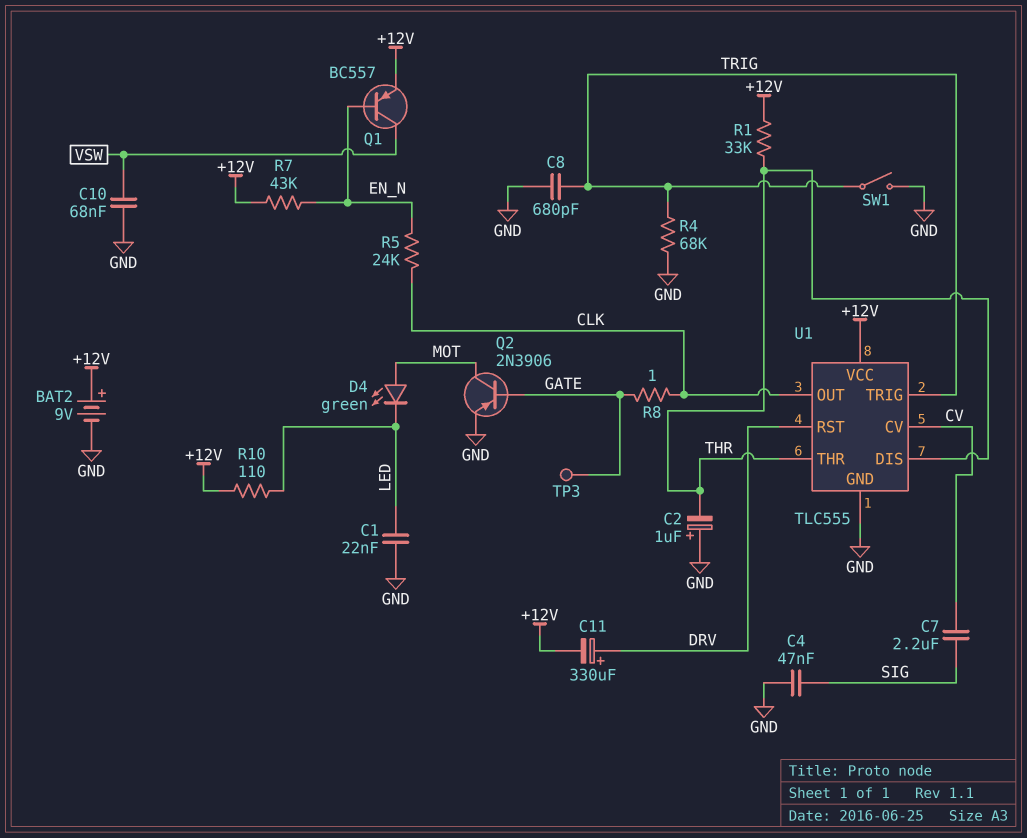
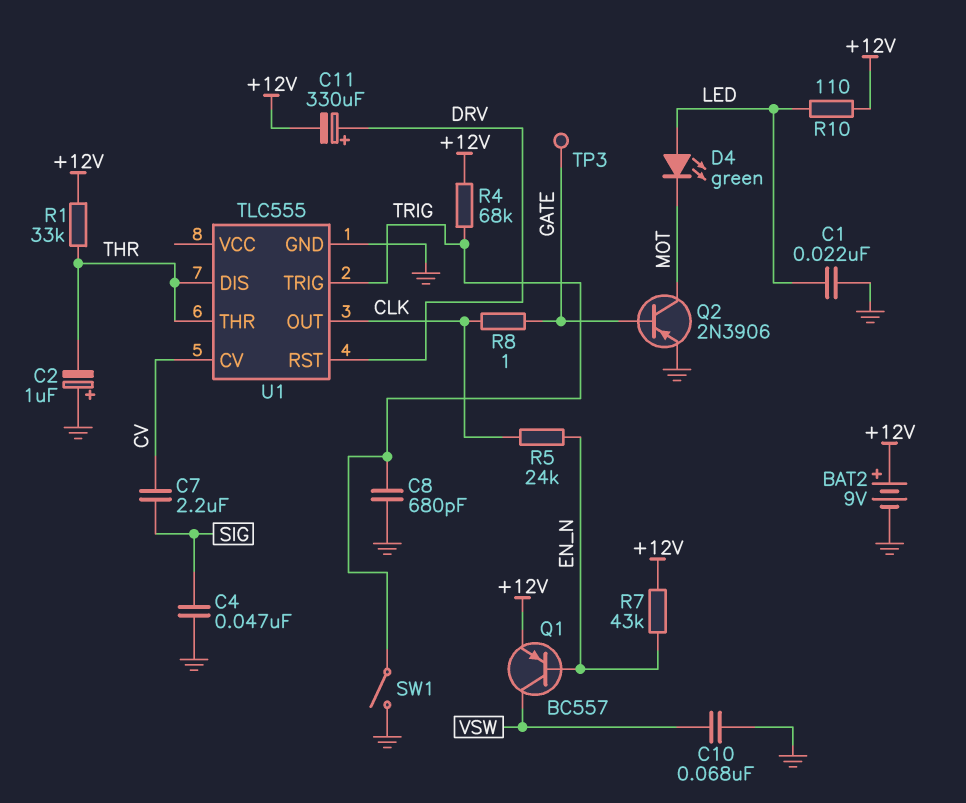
D4: LED green (A MOT, K LED) -> LED green (A LED, K MOT)
R4: 68k (GND, TRIG) -> 68k (+12V, TRIG)
U1 pin VCC: +12V -> none

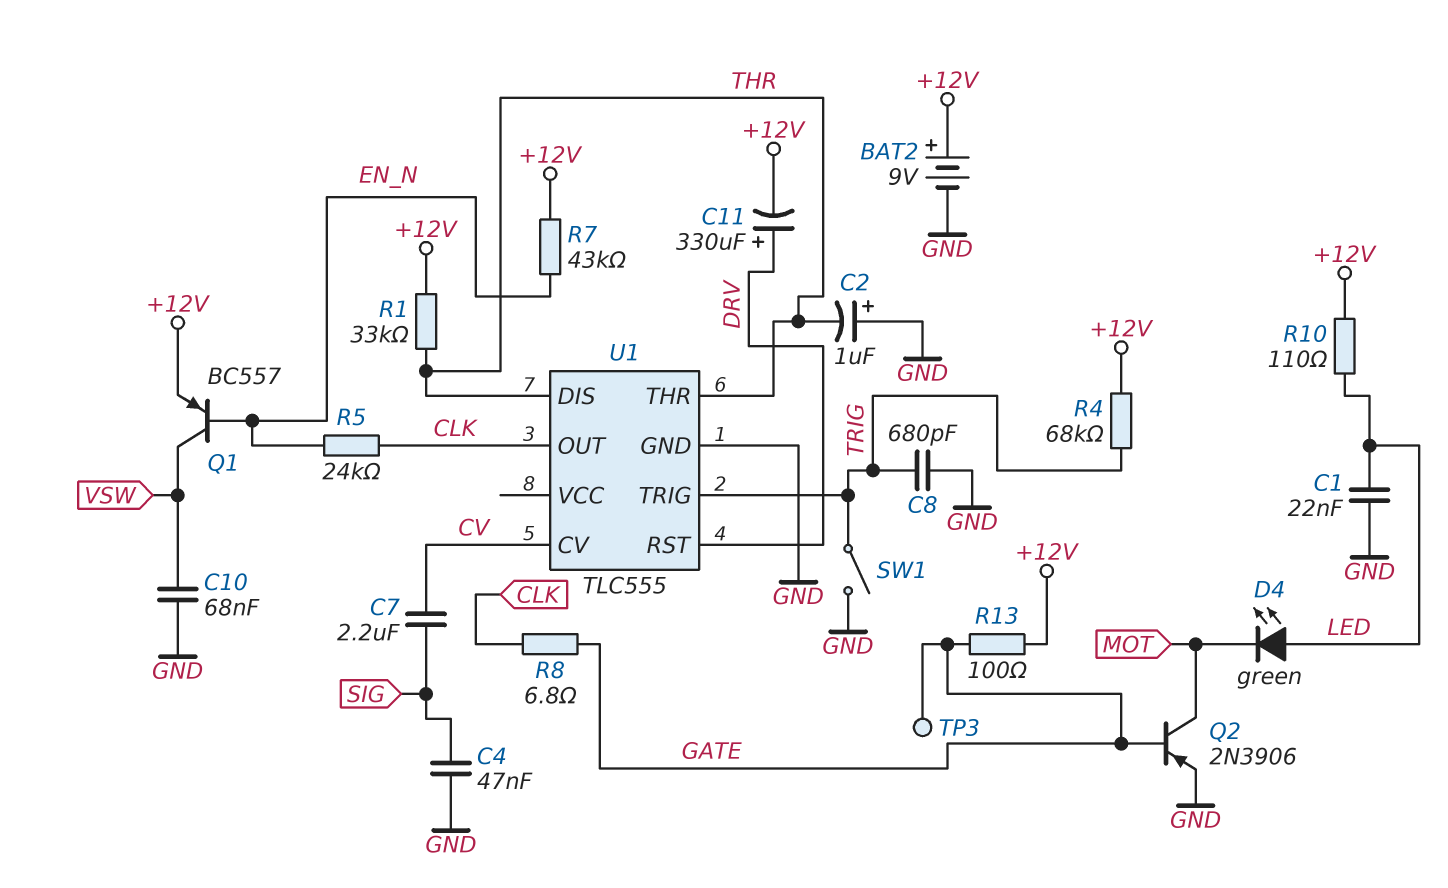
R8: 1 (CLK, GATE) -> 6.8 (CLK, GATE)
R13: none -> 100 (+12V, GATE)

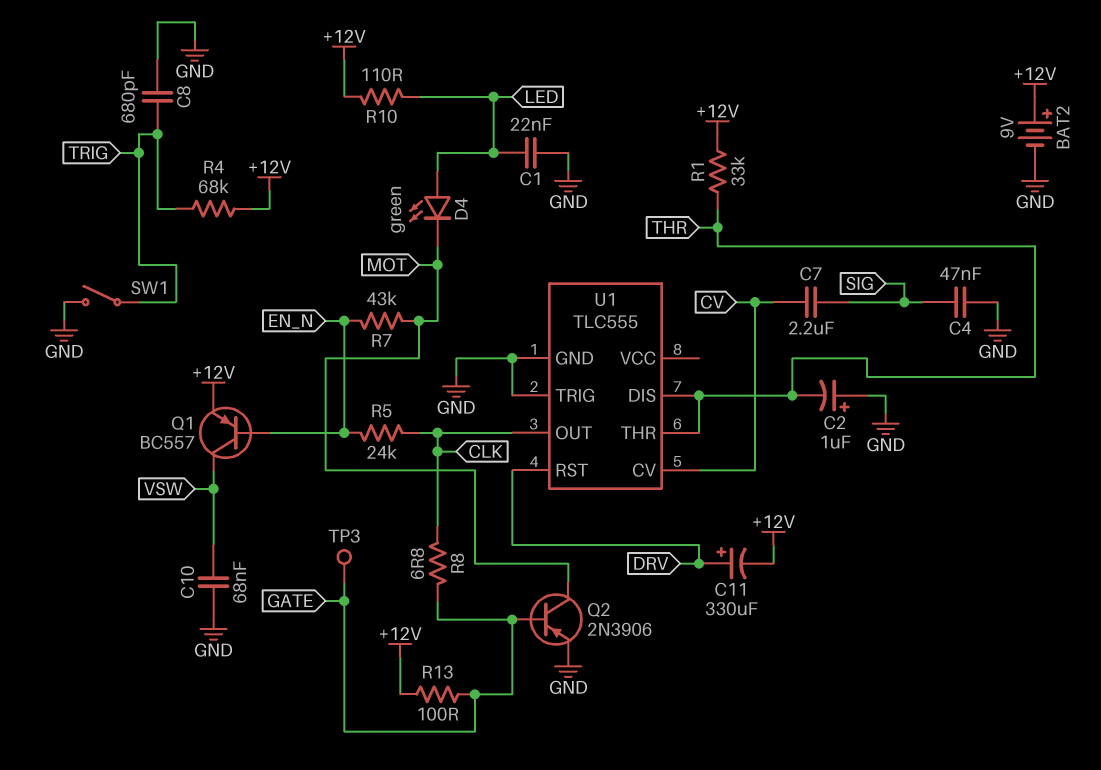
R7: 43k (+12V, EN_N) -> 43k (EN_N, MOT)
U1 pin TRIG: TRIG -> GND

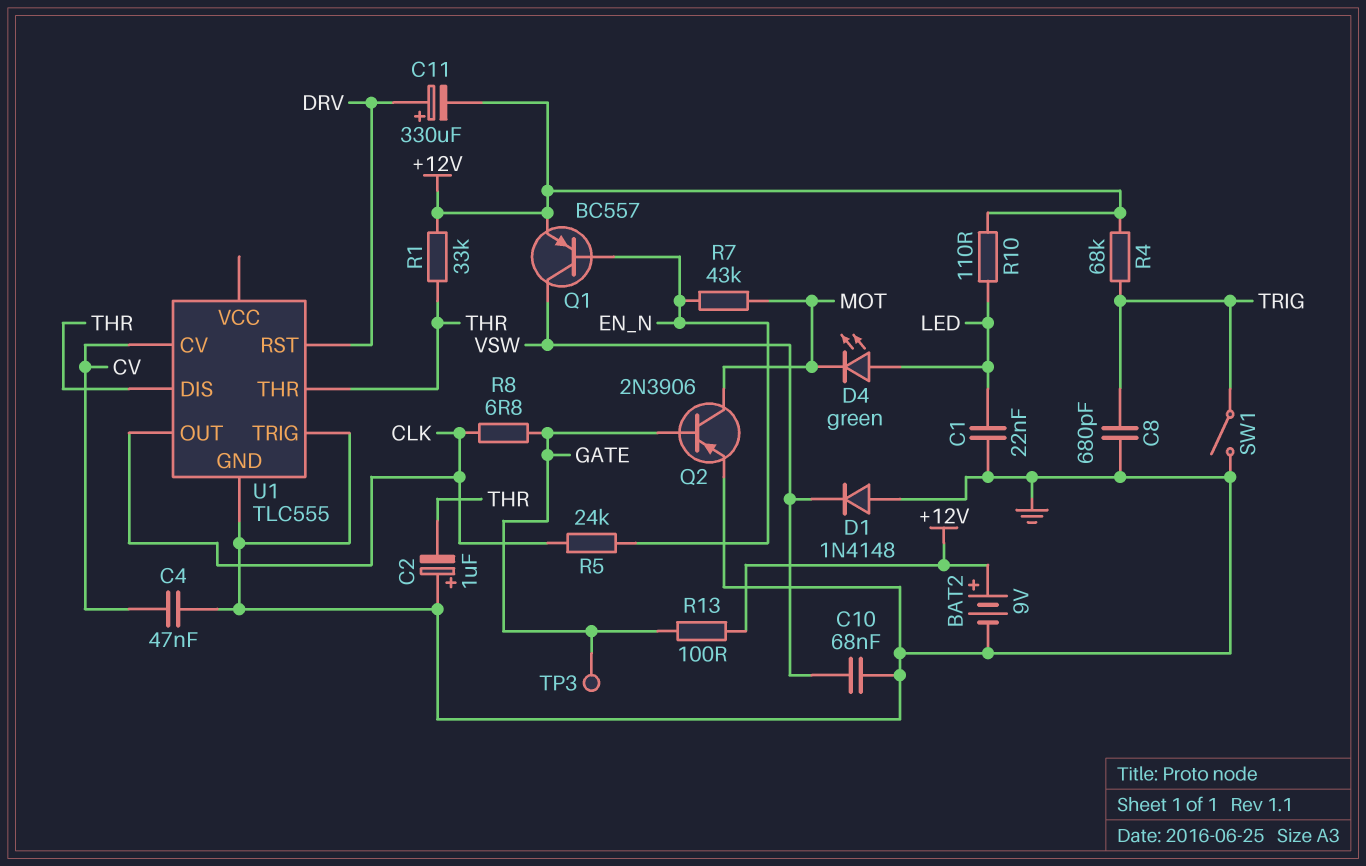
C4: 47nF (GND, SIG) -> 47nF (CV, GND)
C7: 2.2uF (CV, SIG) -> none
D1: none -> diode 1N4148 (A GND, K VSW)

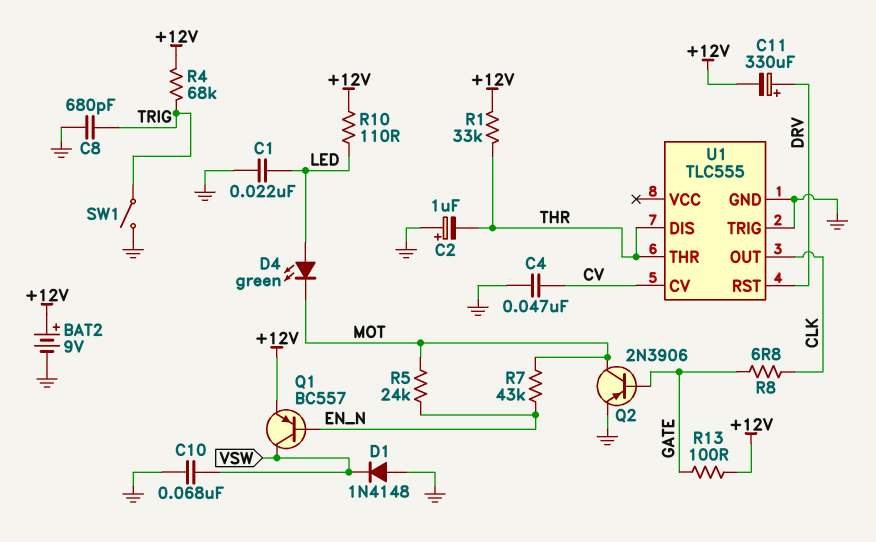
R5: 24k (CLK, EN_N) -> 24k (EN_N, MOT)
TP3: test point (GATE) -> none

